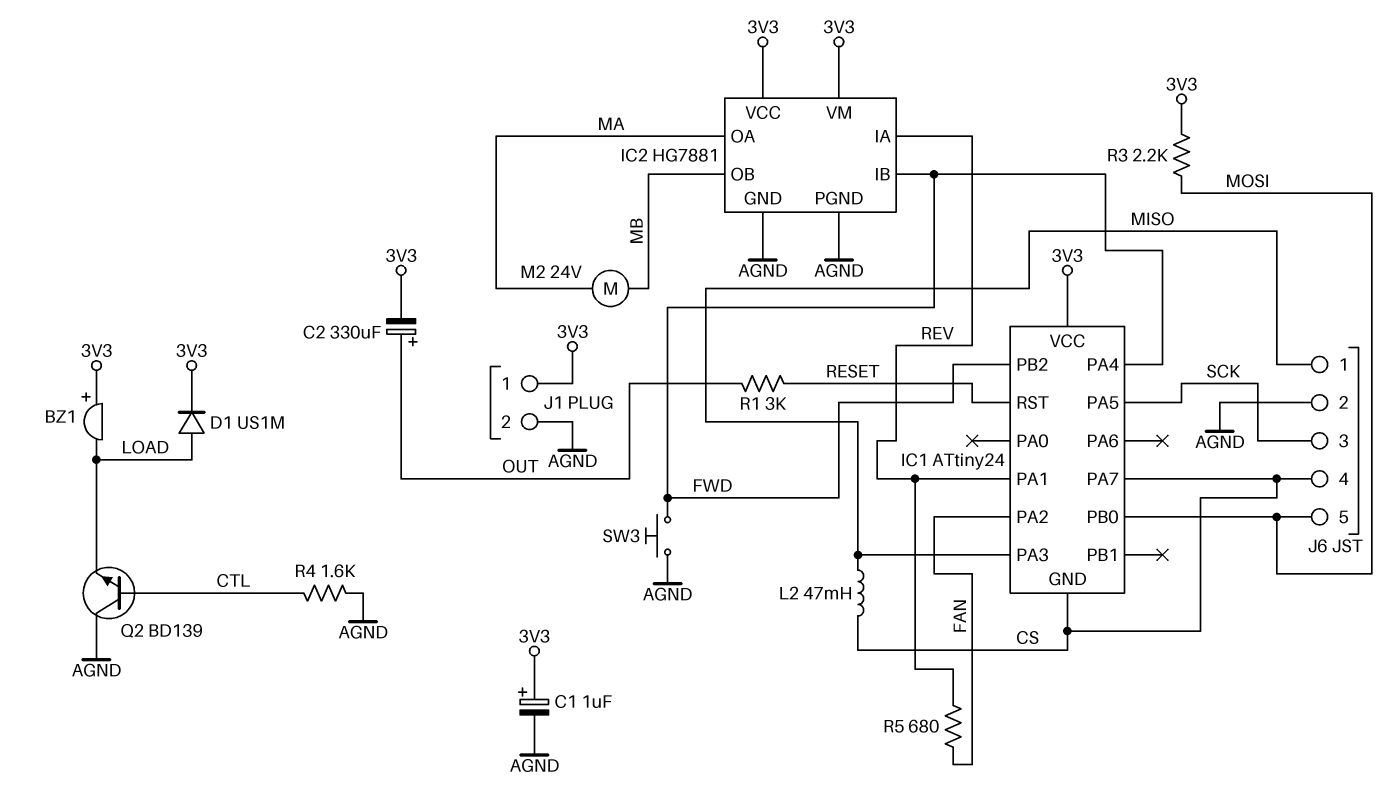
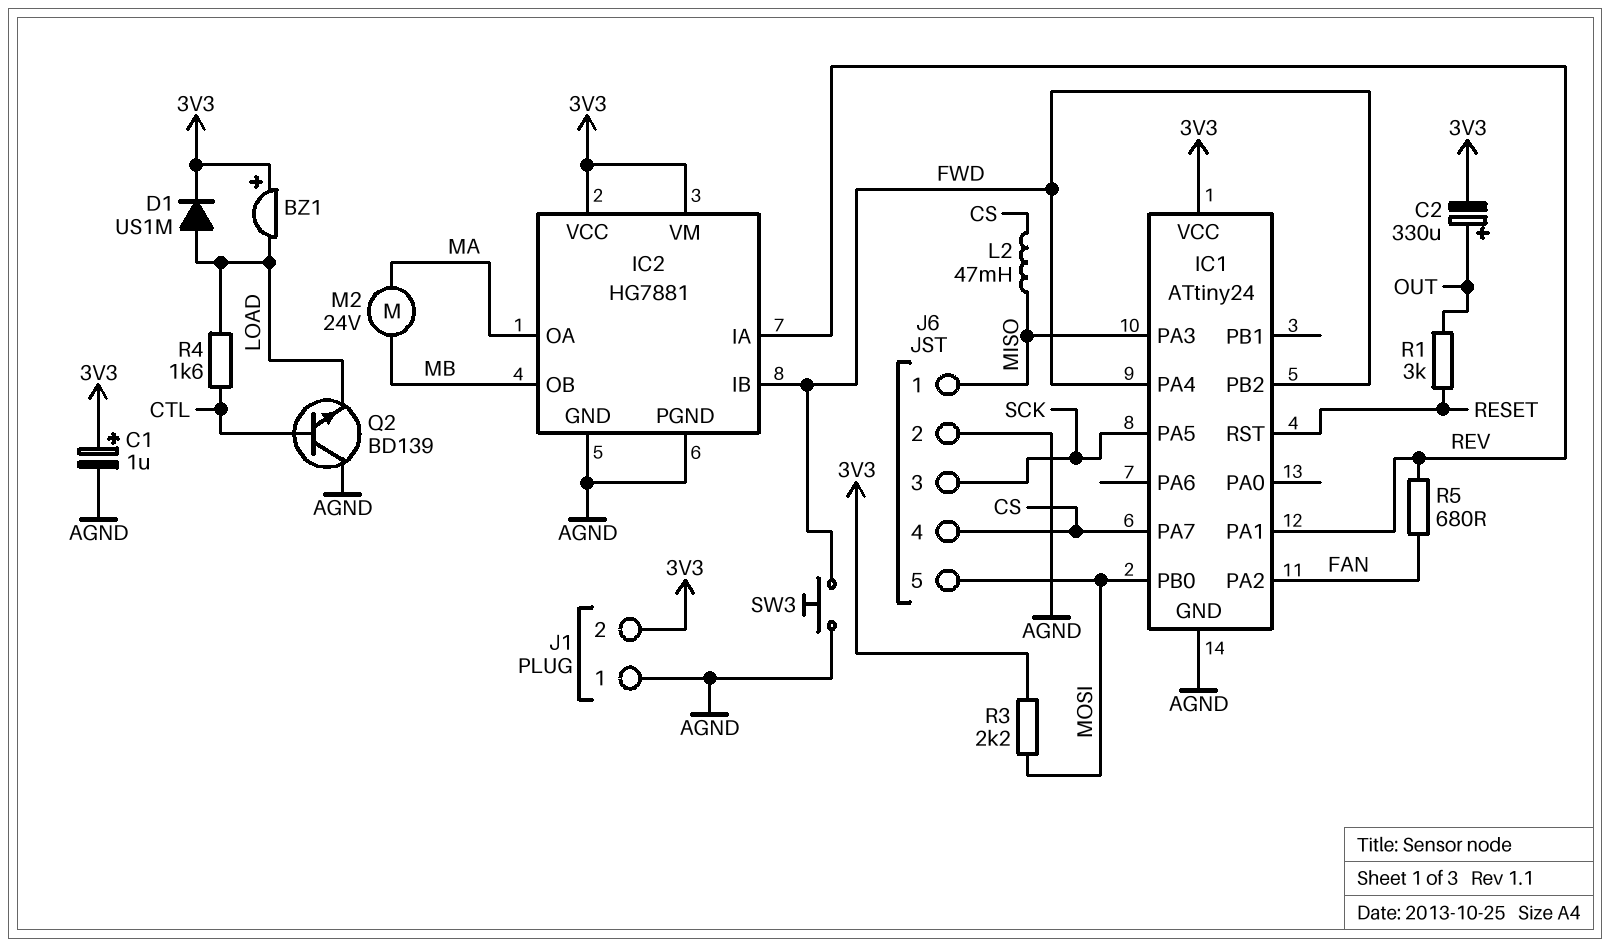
IC1 pin GND: CS -> AGND
J1 pin 1: 3V3 -> AGND
J1 pin 2: AGND -> 3V3
R4: 1.6k (AGND, CTL) -> 1.6k (CTL, LOAD)

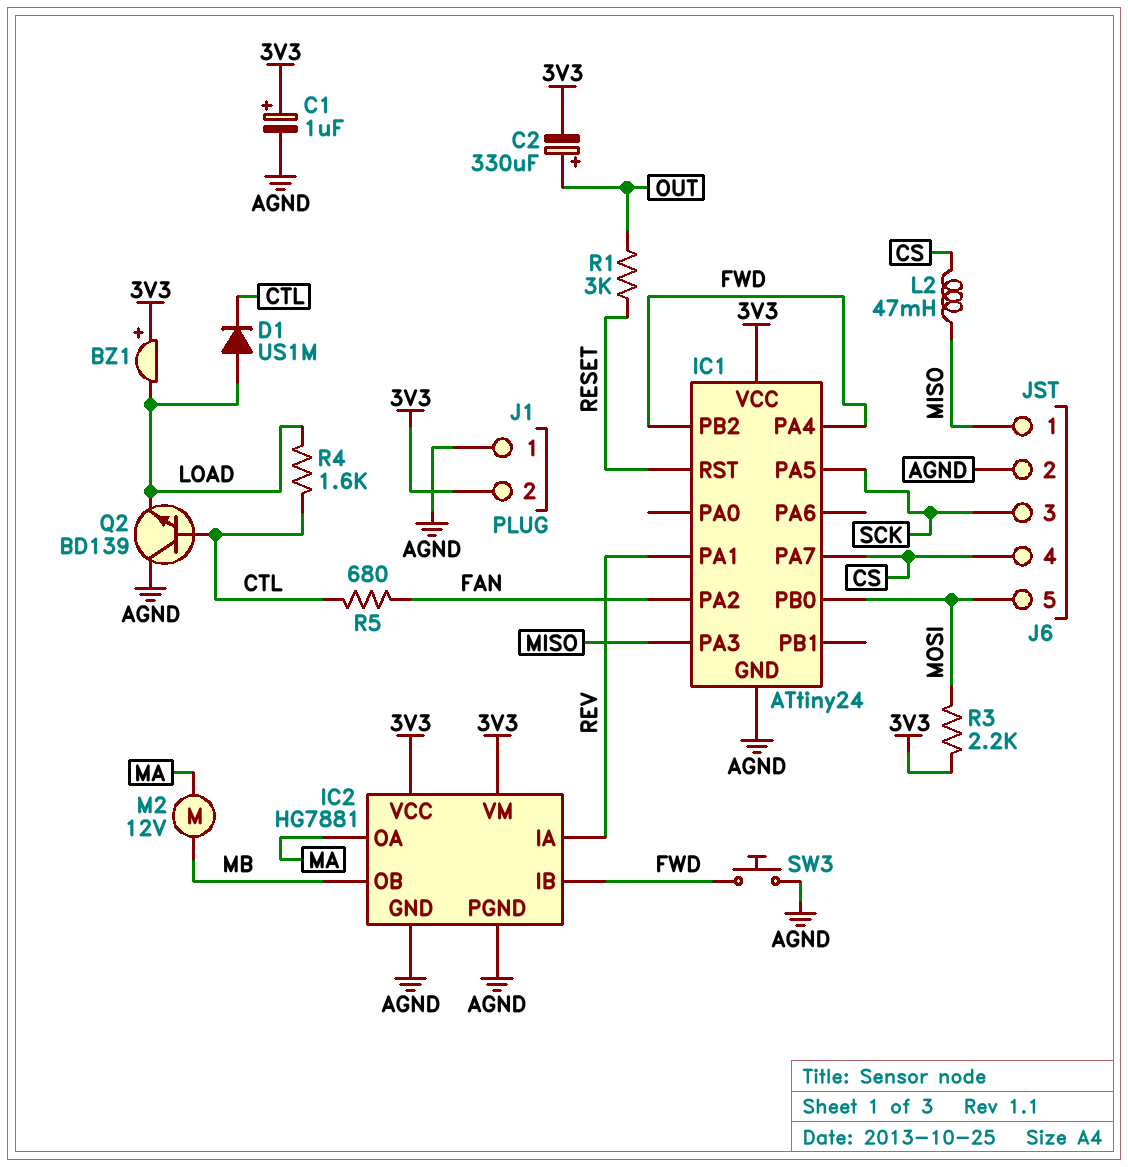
D1: diode US1M (A LOAD, K 3V3) -> diode US1M (A LOAD, K CTL)
M2: motor 24V (MA, MB) -> motor 12V (MA, MB)
R5: 680 (FAN, REV) -> 680 (CTL, FAN)

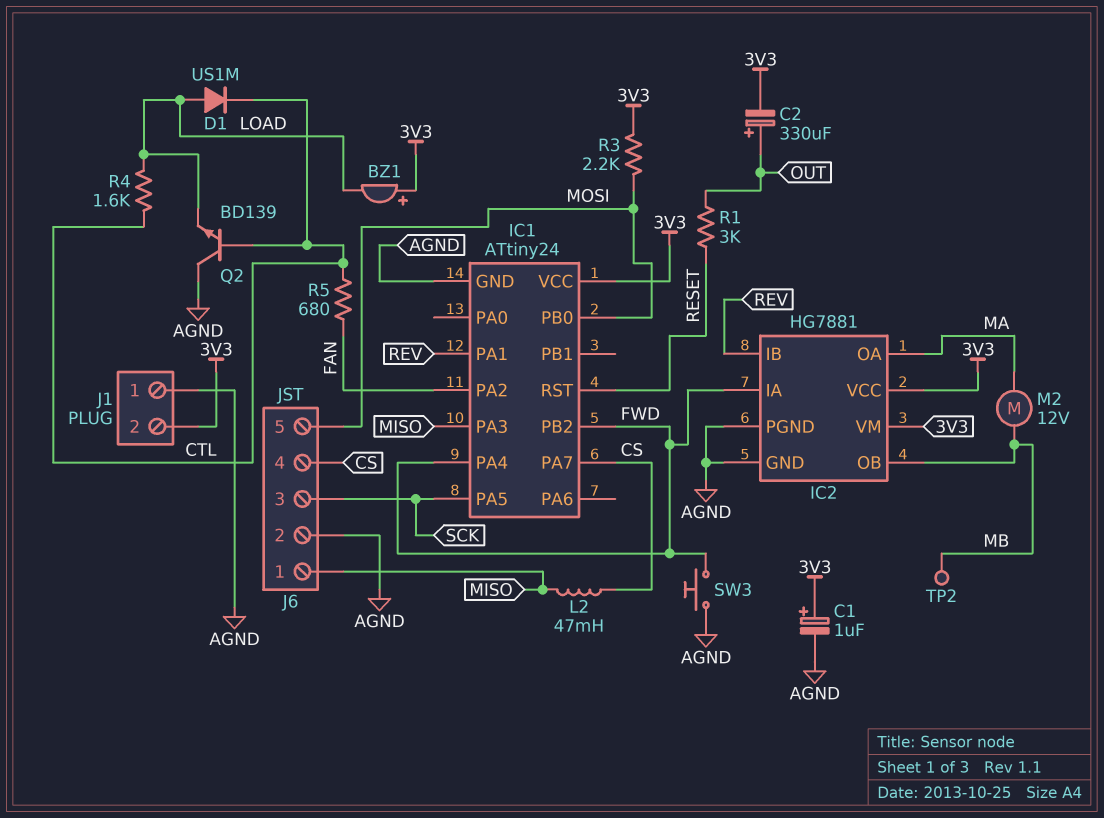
IC2 pin IA: REV -> FWD
IC2 pin IB: FWD -> REV
TP2: none -> test point (MB)

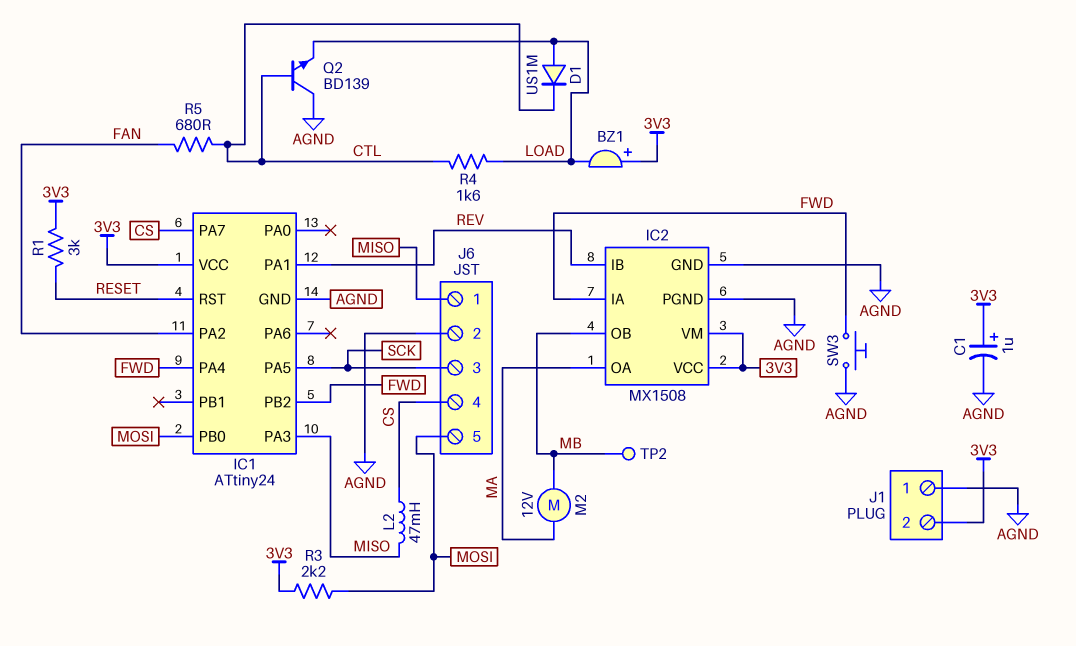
C2: 330uF (plus OUT, minus 3V3) -> none
IC2: HG7881 -> MX1508
R1: 3k (OUT, RESET) -> 3k (3V3, RESET)

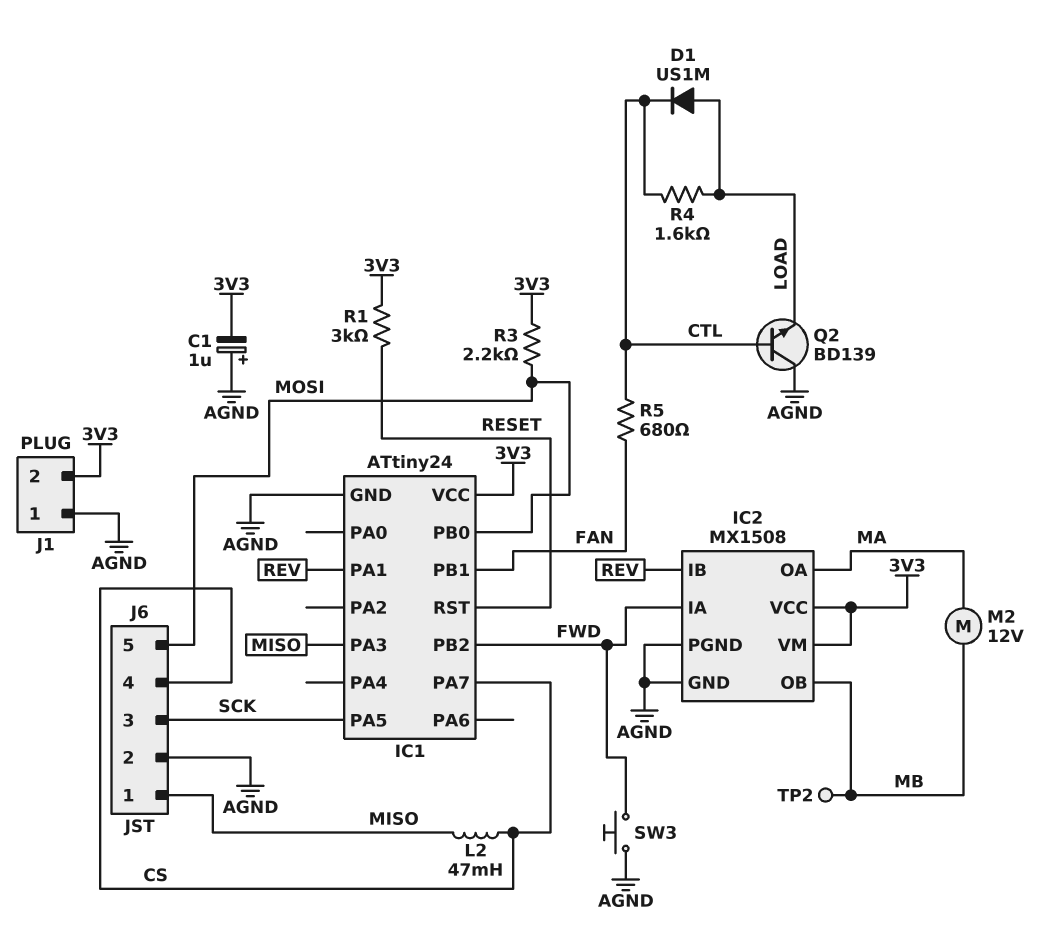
BZ1: buzzer (plus 3V3, minus LOAD) -> none
C1: 1uF (plus 3V3, minus AGND) -> 1uF (plus AGND, minus 3V3)
IC1 pin PA2: FAN -> none
IC1 pin PA4: FWD -> none
IC1 pin PB1: none -> FAN

